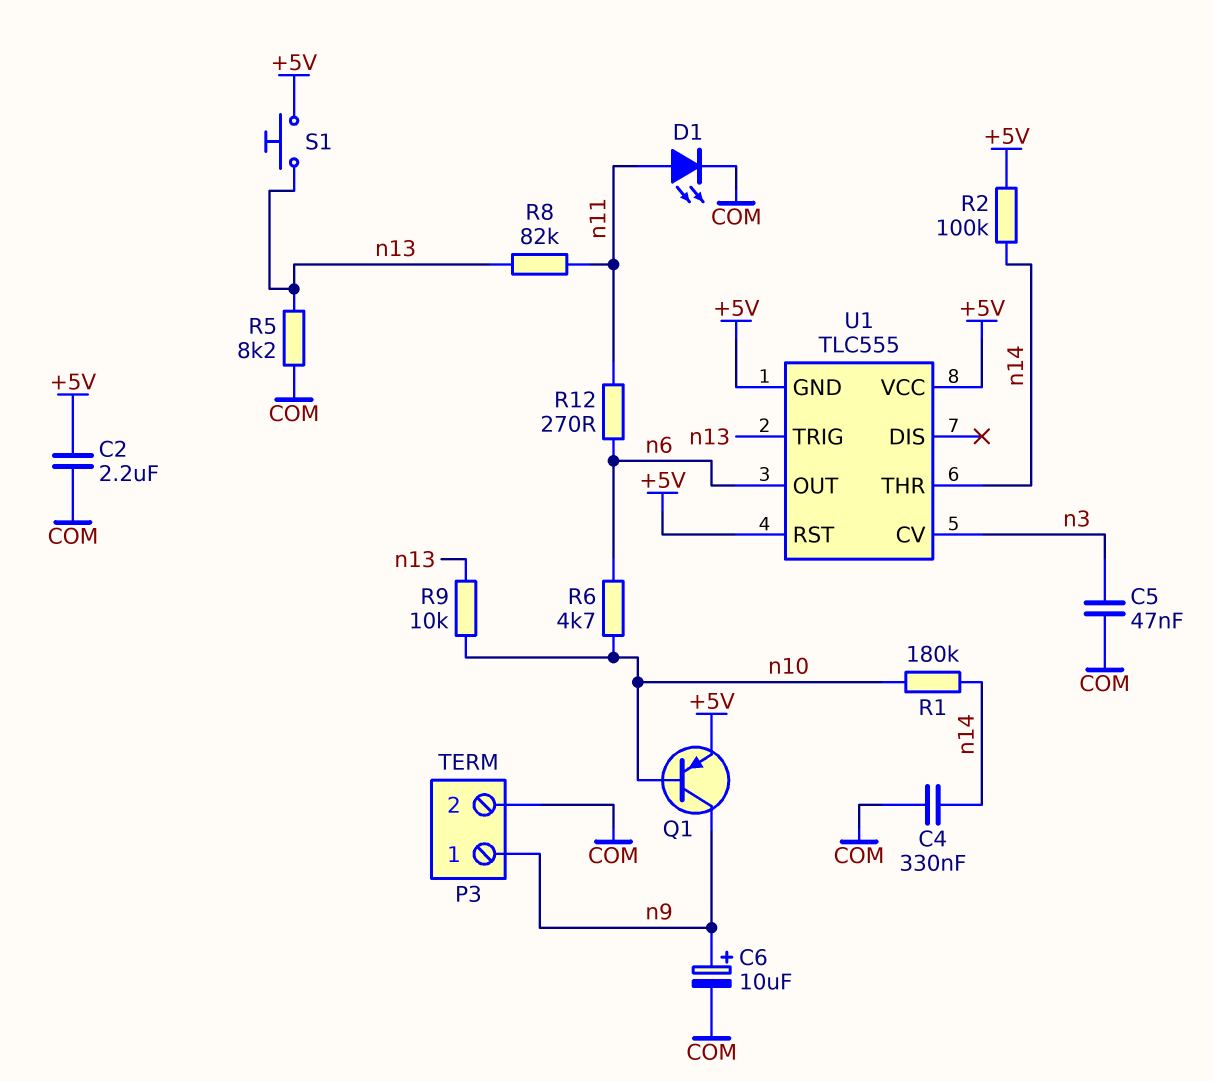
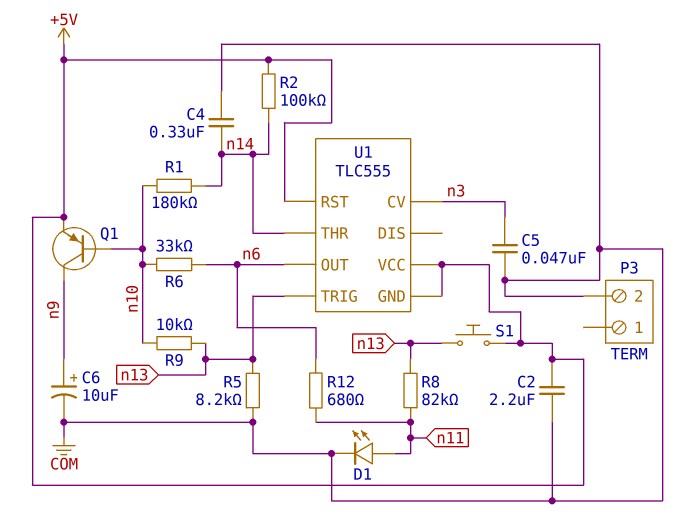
P3 pin 1: n9 -> none
R6: 4.7k (n6, n10) -> 33k (n6, n10)
R12: 270 (n6, n11) -> 680 (n6, n11)

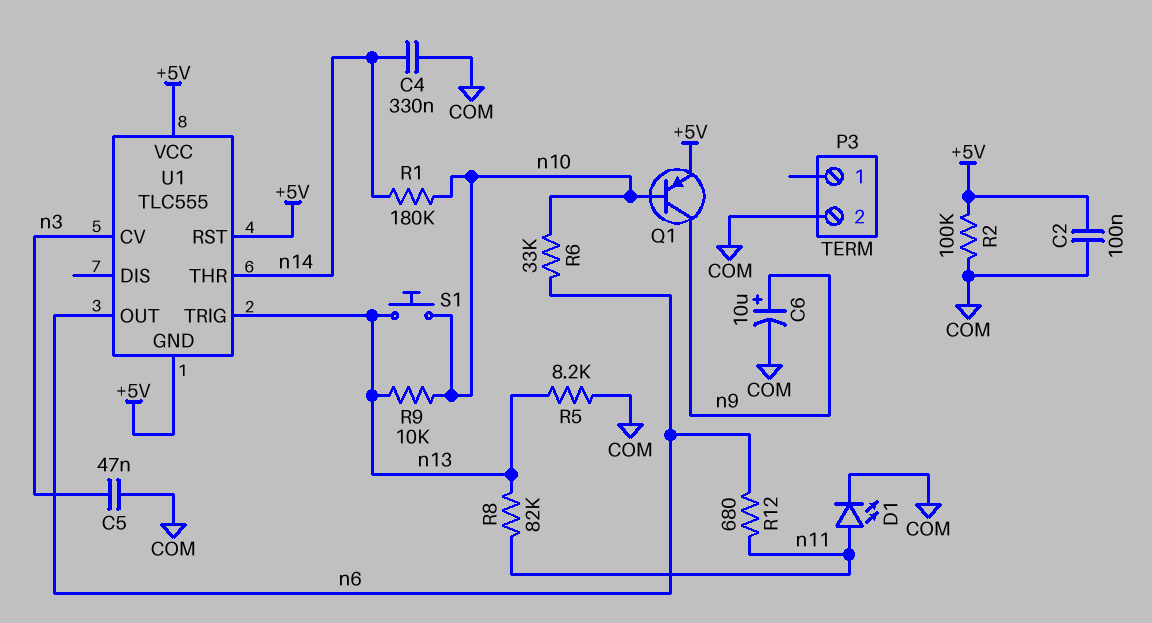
C2: 2.2uF (+5V, COM) -> 100nF (+5V, COM)
R2: 100k (+5V, n14) -> 100k (+5V, COM)
S1: button (+5V, n13) -> button (n10, n13)

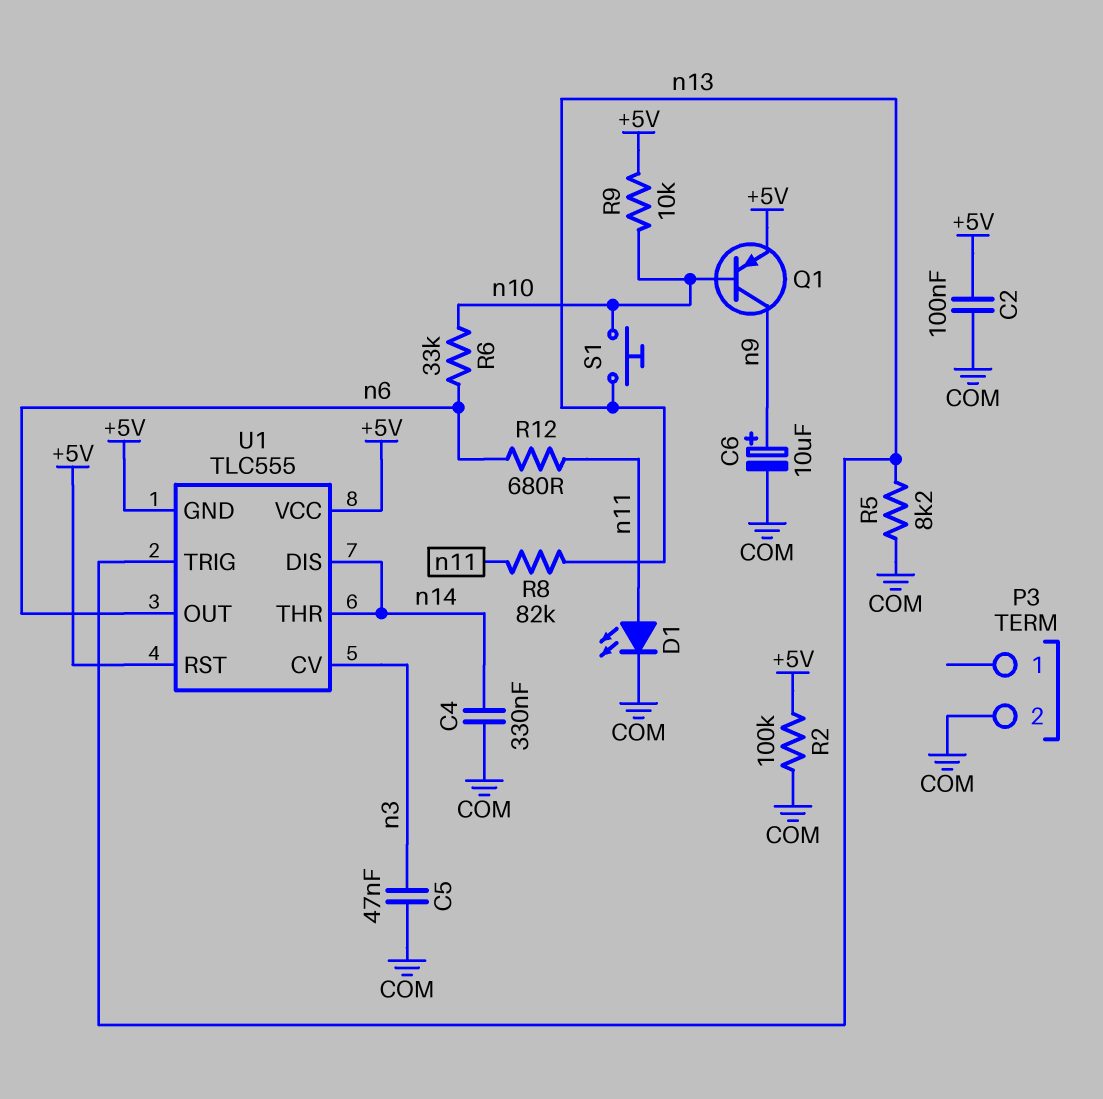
R1: 180k (n10, n14) -> none
R9: 10k (n10, n13) -> 10k (+5V, n10)
U1 pin DIS: none -> n14

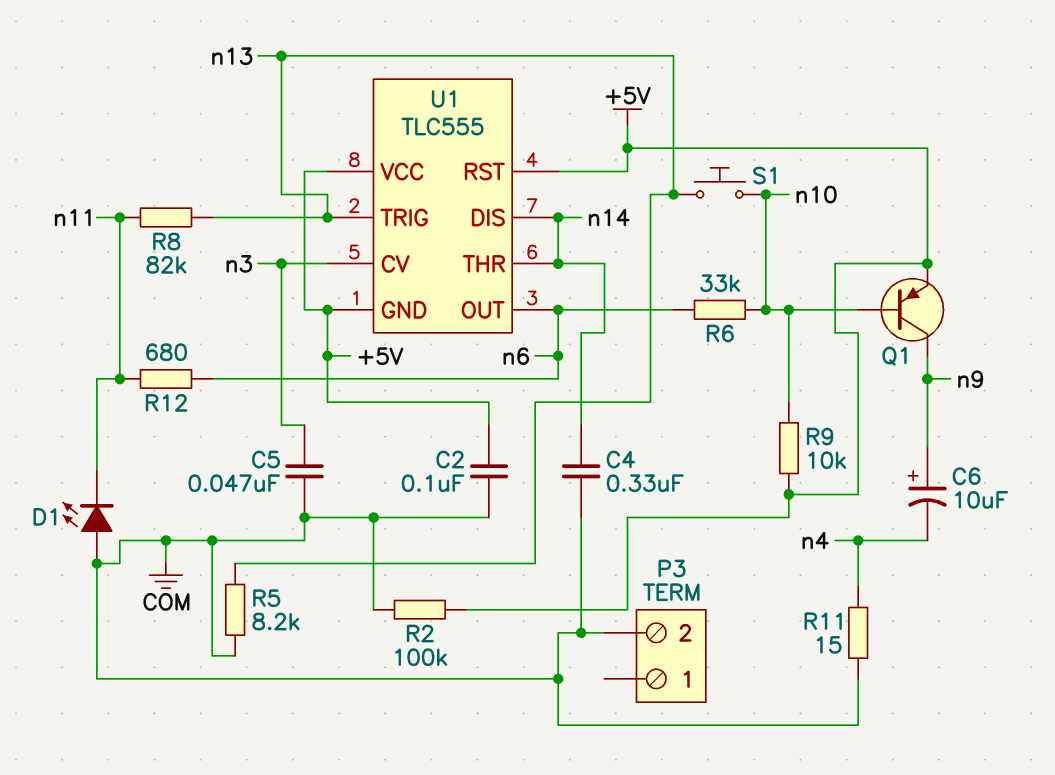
C6: 10uF (plus n9, minus COM) -> 10uF (plus n9, minus n4)
D1: LED (A n11, K COM) -> LED (A COM, K n11)
R11: none -> 15 (COM, n4)

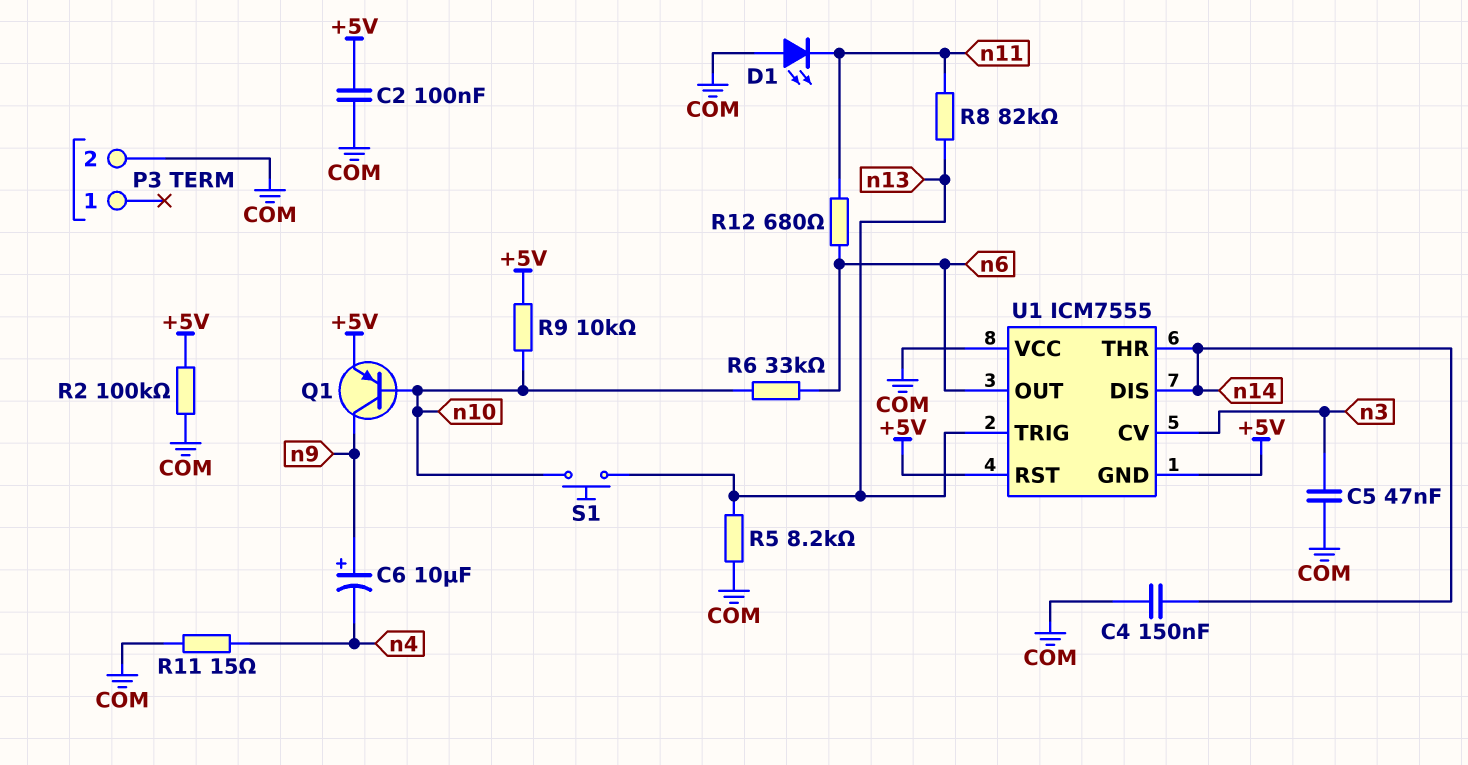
C4: 330nF (COM, n14) -> 150nF (COM, n14)
U1: TLC555 -> ICM7555
U1 pin VCC: +5V -> COM

